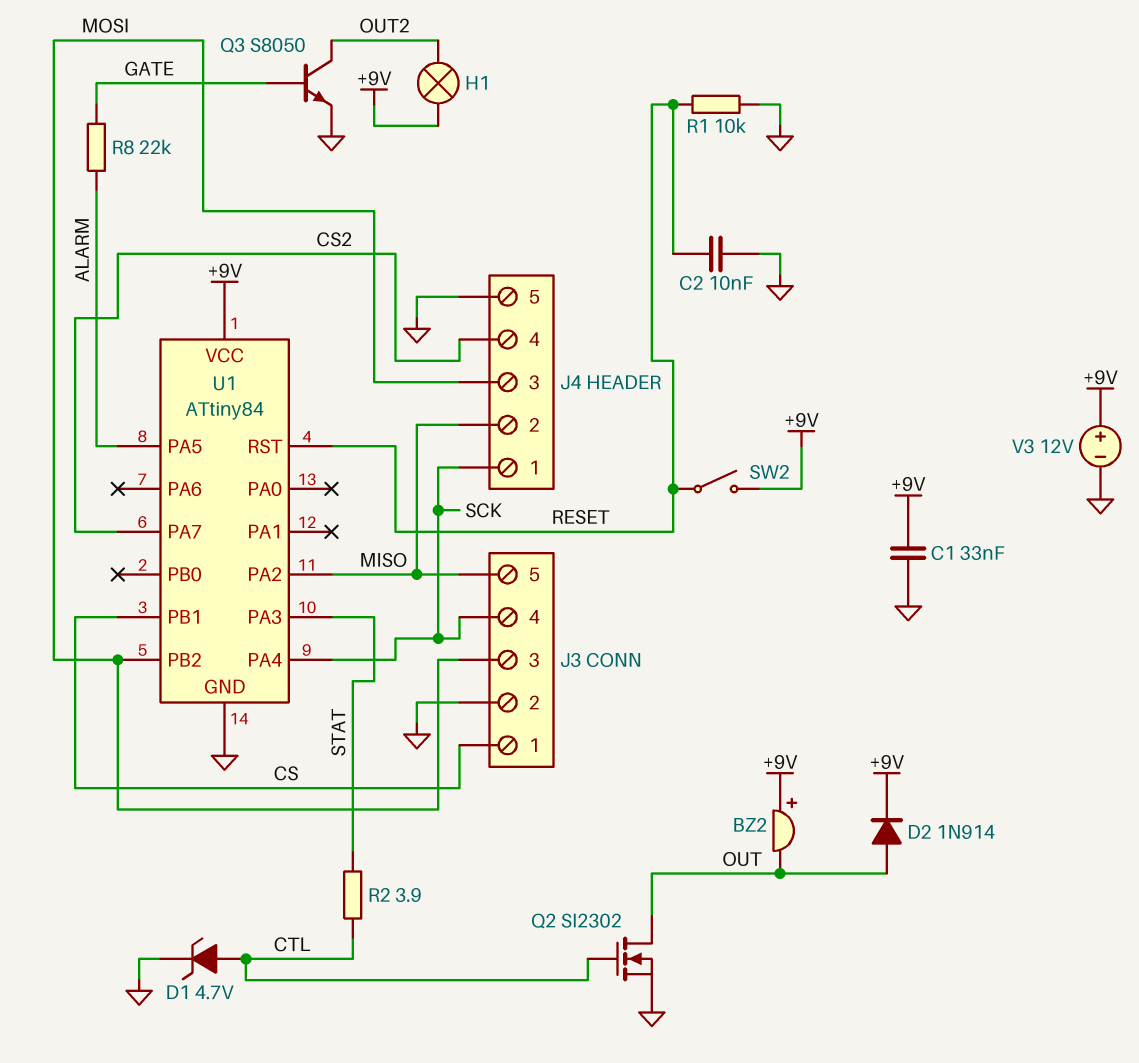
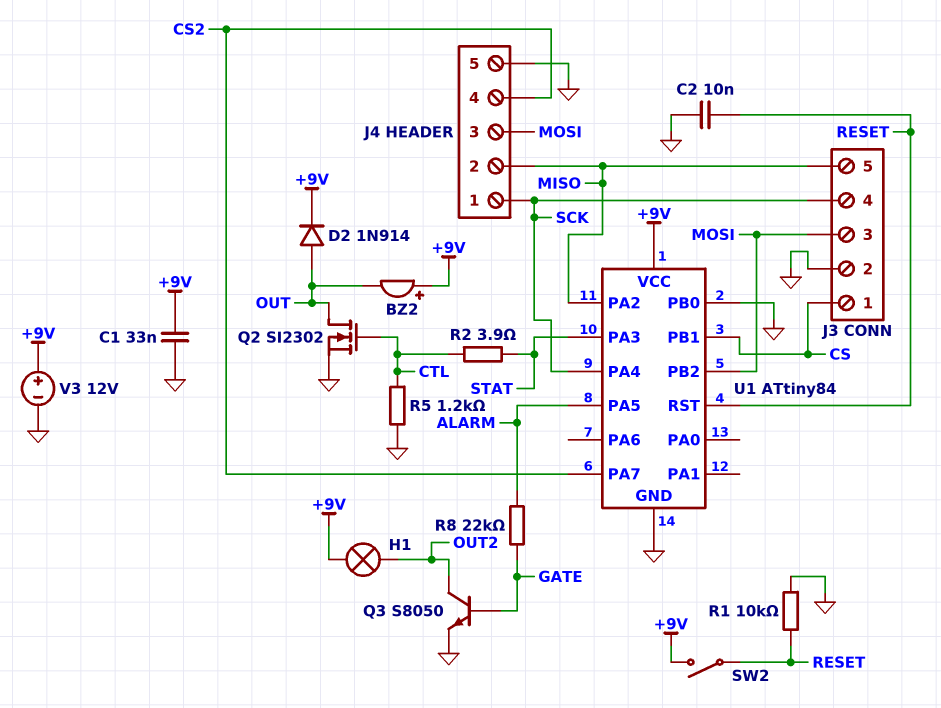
D1: zener 4.7V (A CTL, K GND) -> none
R5: none -> 1.2k (CTL, GND)
U1 pin PB0: none -> GND

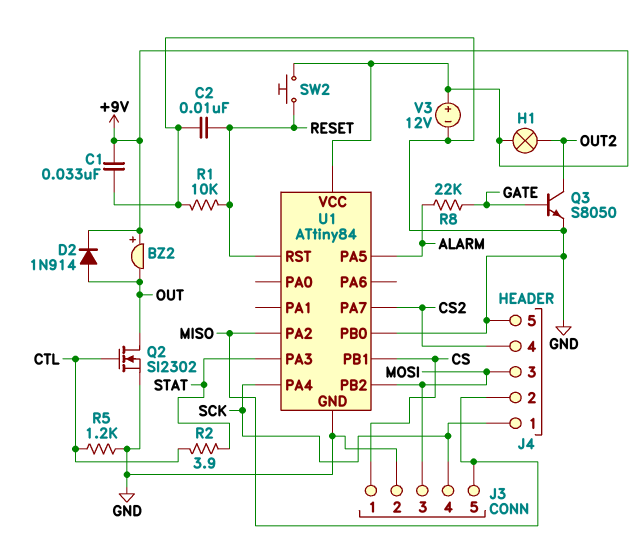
SW2: switch (+9V, RESET) -> button (+9V, RESET)

